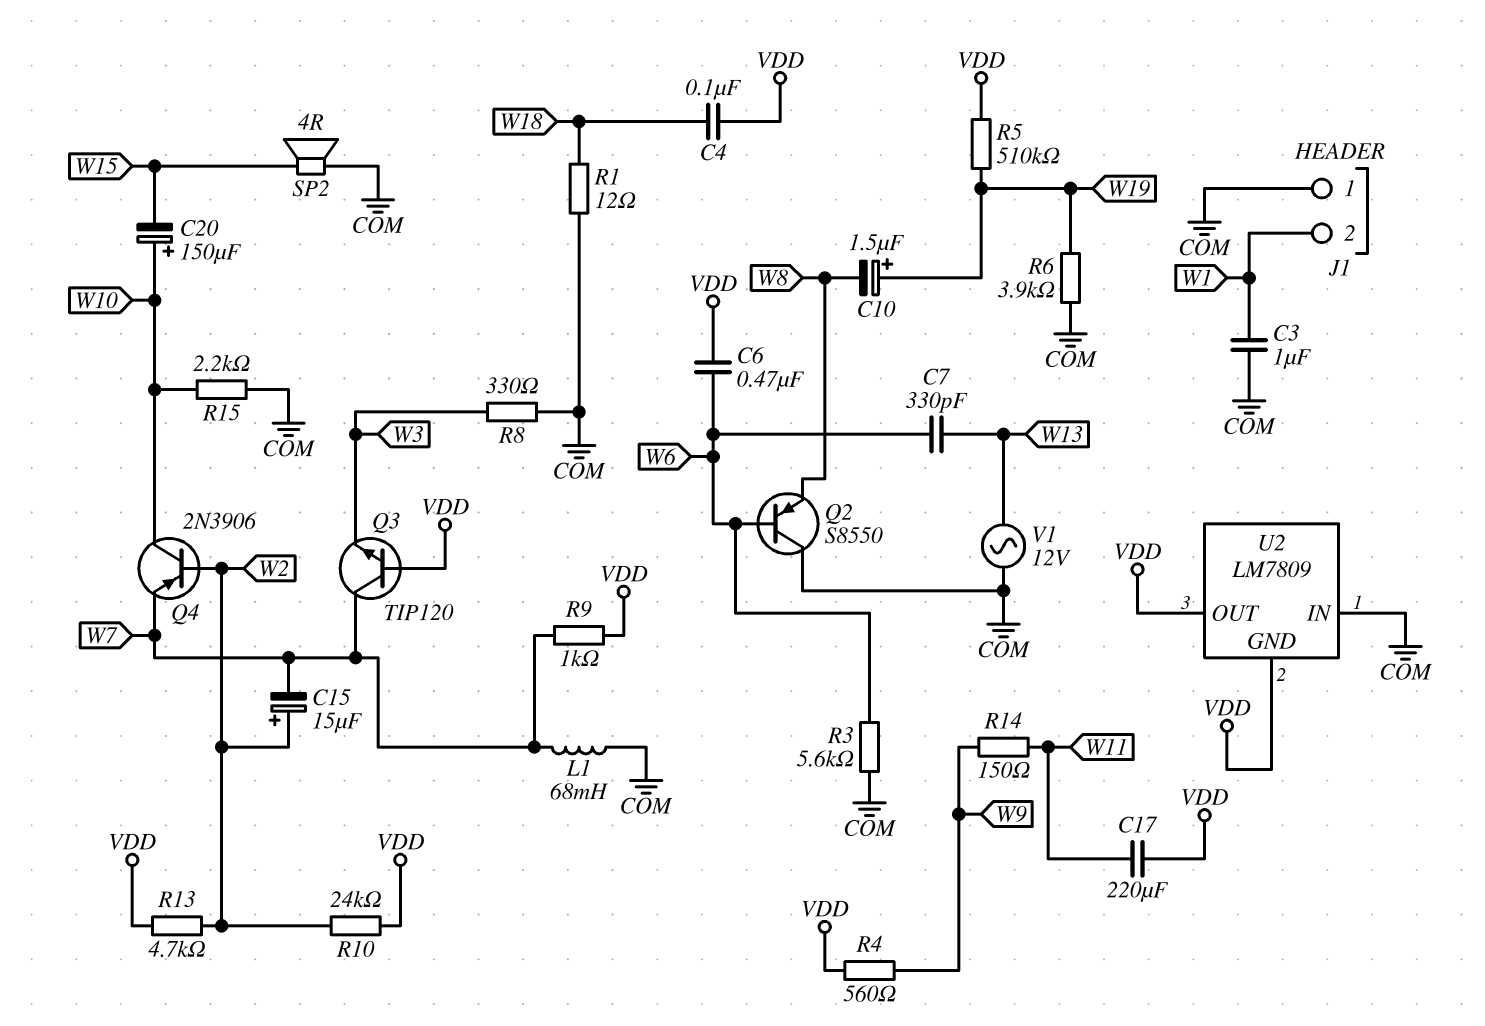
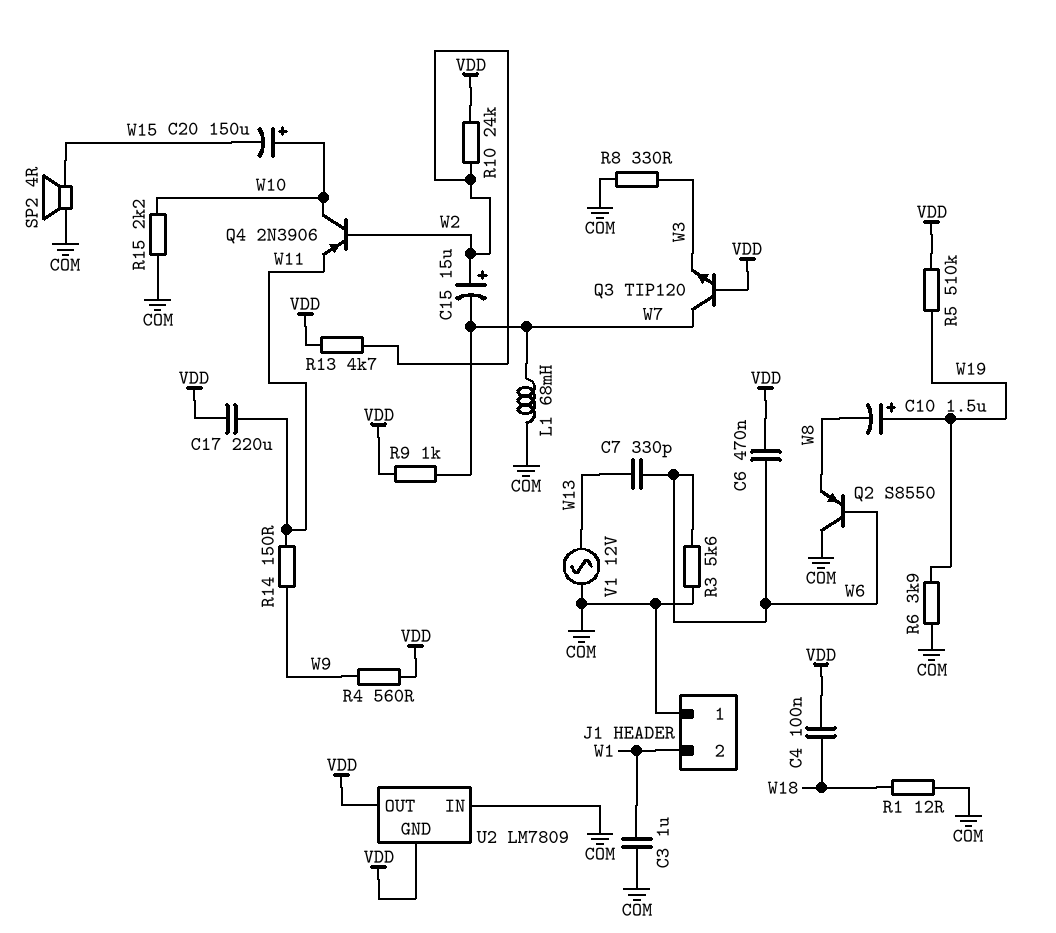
Q4: PNP 2N3906 (B W2, C W10, E W7) -> PNP 2N3906 (B W2, C W10, E W11)

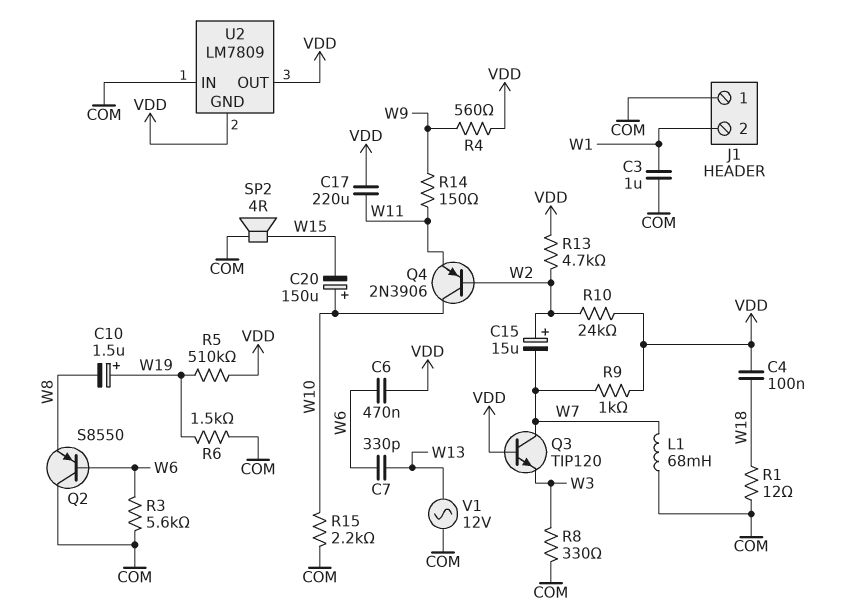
R6: 3.9k (COM, W19) -> 1.5k (COM, W19)

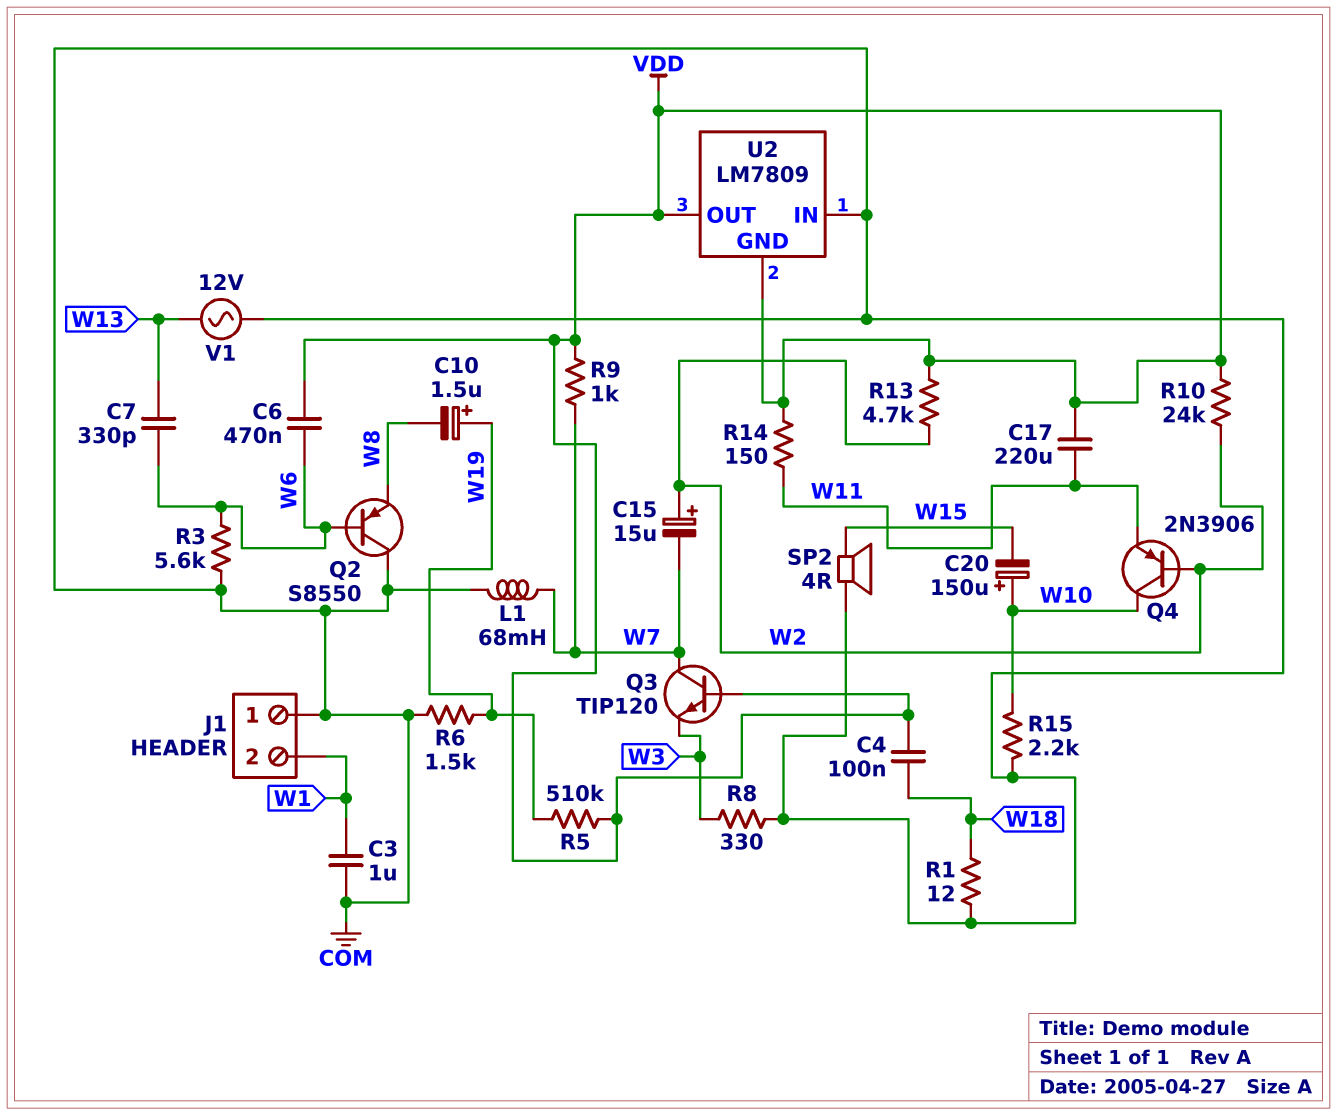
R4: 560 (VDD, W9) -> none
R14: 150 (W9, W11) -> 150 (VDD, W11)

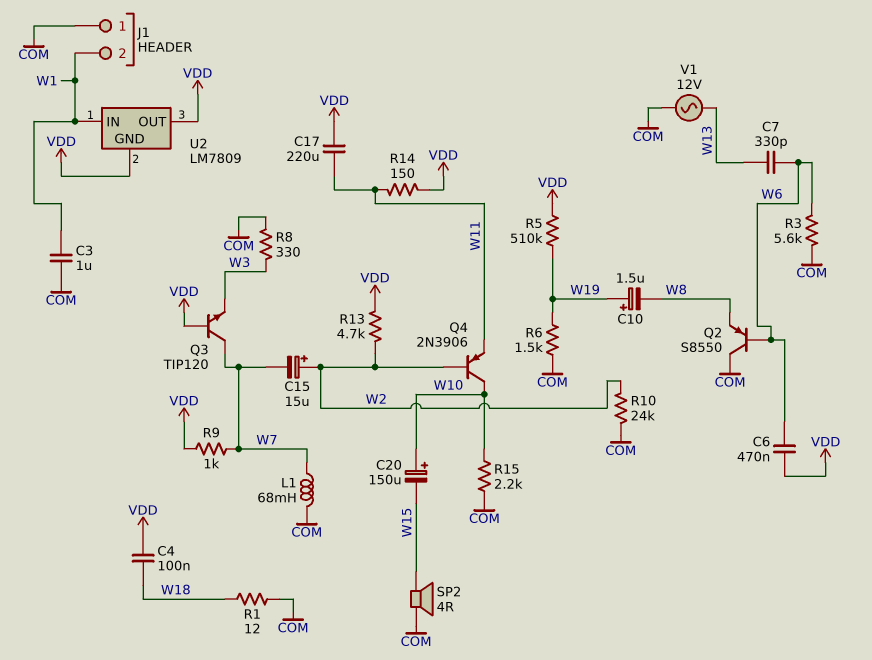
R10: 24k (VDD, W2) -> 24k (COM, W2)
U2 pin IN: COM -> W1

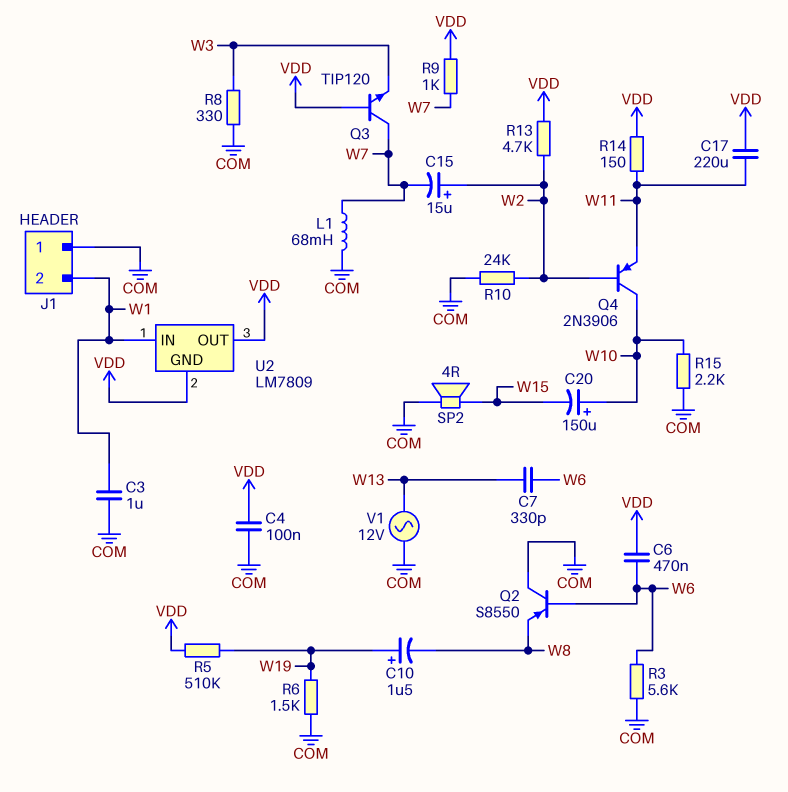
C4: 100nF (VDD, W18) -> 100nF (COM, VDD)
R1: 12 (COM, W18) -> none

